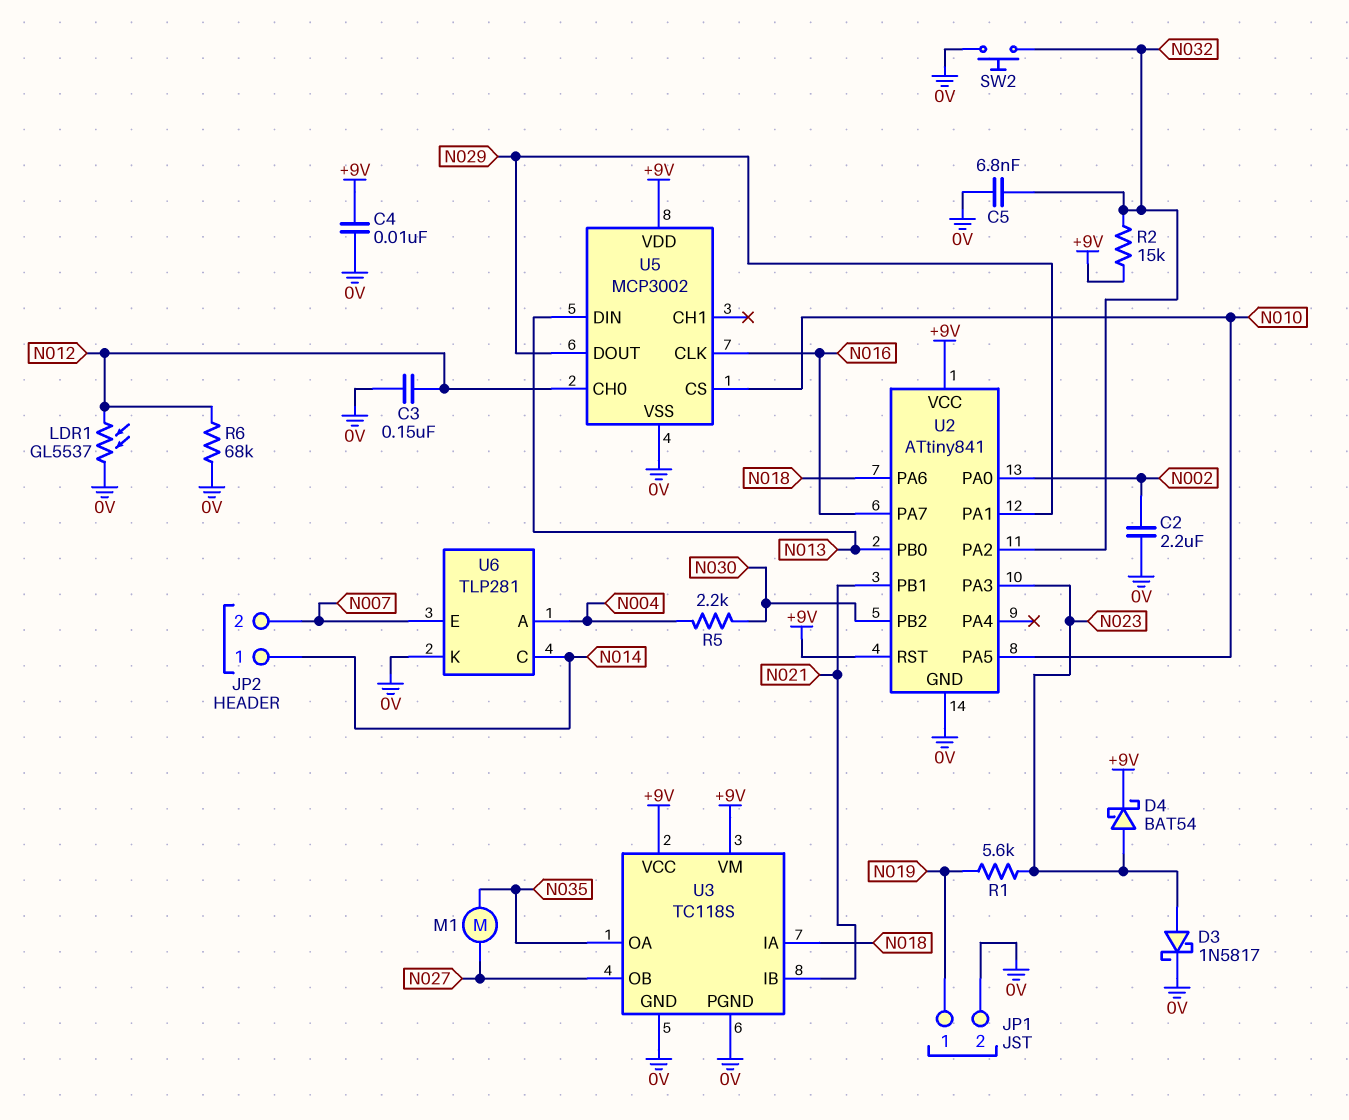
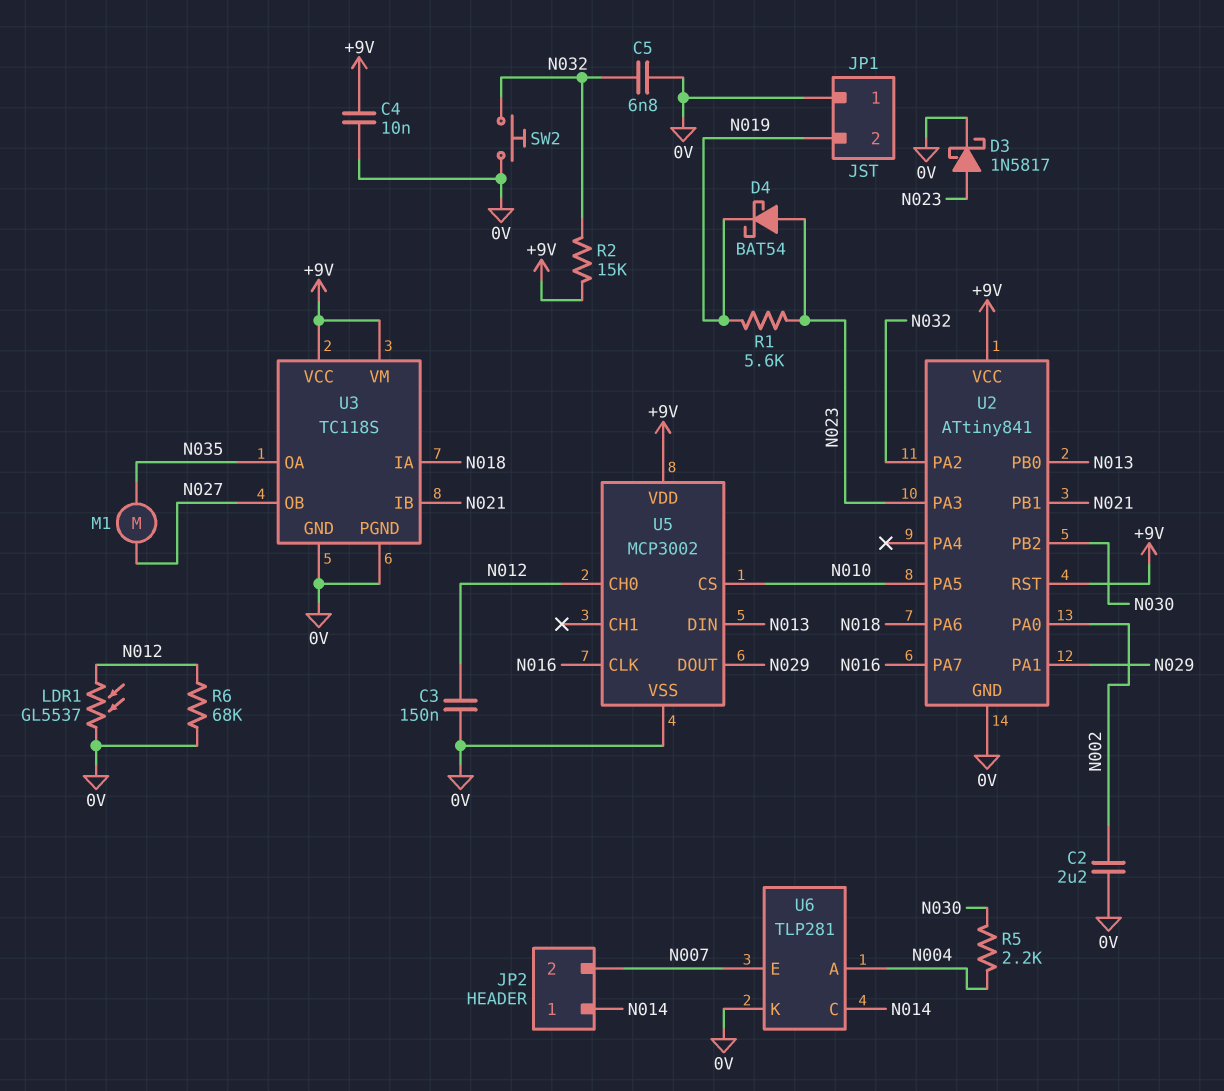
D4: schottky BAT54 (A N023, K +9V) -> schottky BAT54 (A N023, K N019)
JP1 pin 1: N019 -> 0V
JP1 pin 2: 0V -> N019

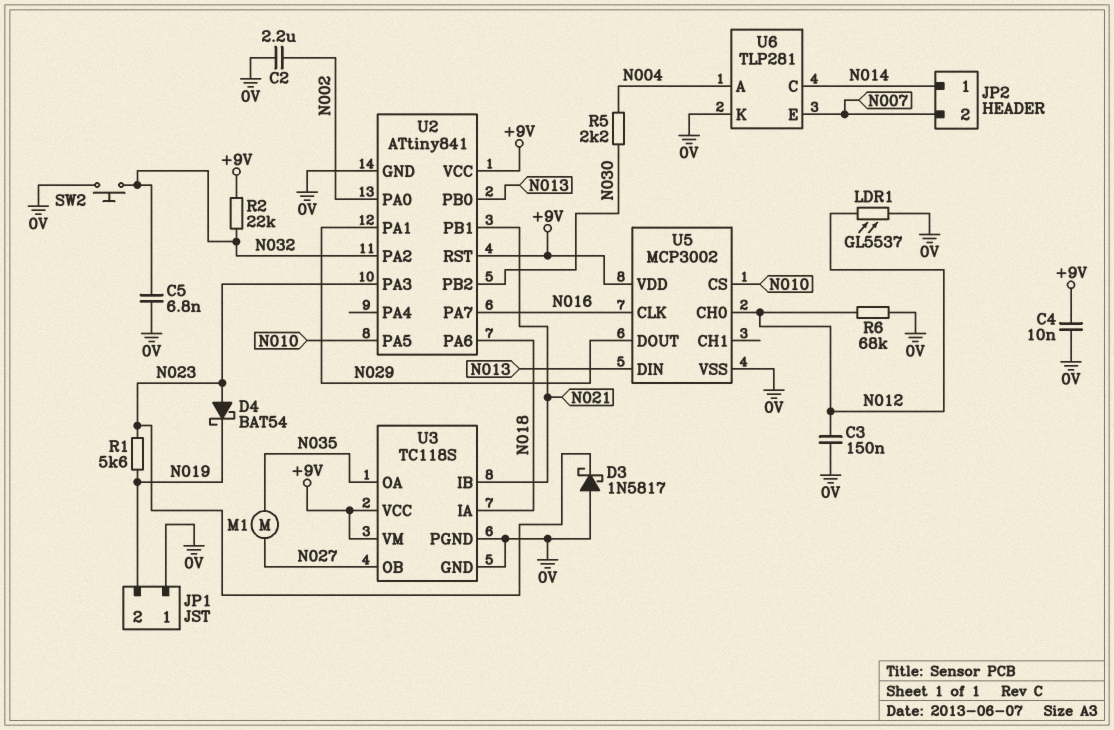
D3: schottky 1N5817 (A N023, K 0V) -> schottky 1N5817 (A 0V, K N023)
R2: 15k (+9V, N032) -> 22k (+9V, N032)

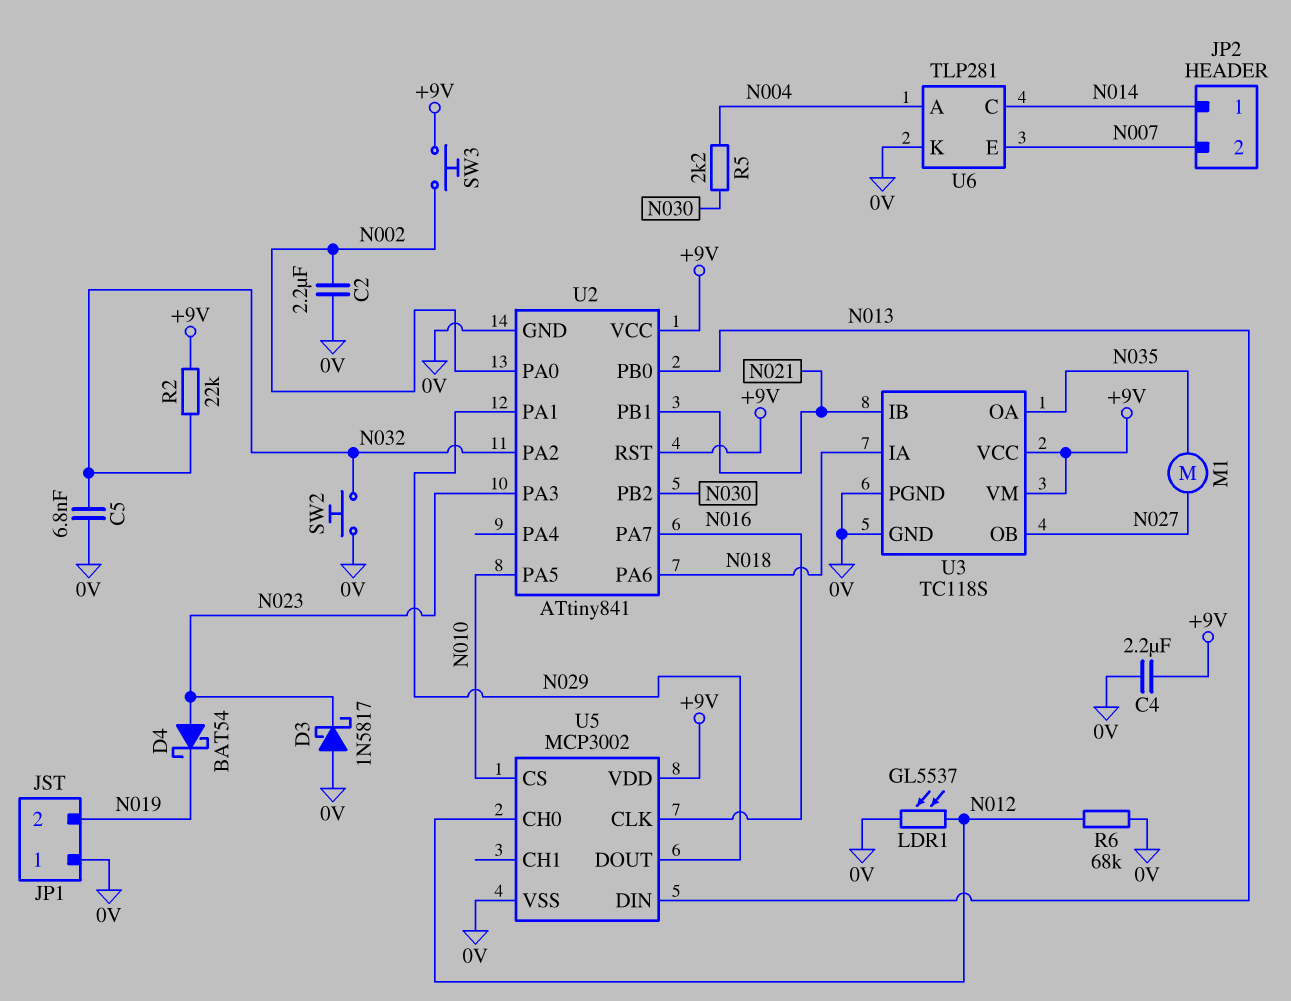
C3: 150nF (0V, N012) -> none
C4: 10nF (+9V, 0V) -> 2.2uF (+9V, 0V)
R1: 5.6k (N019, N023) -> none
SW3: none -> button (+9V, N002)

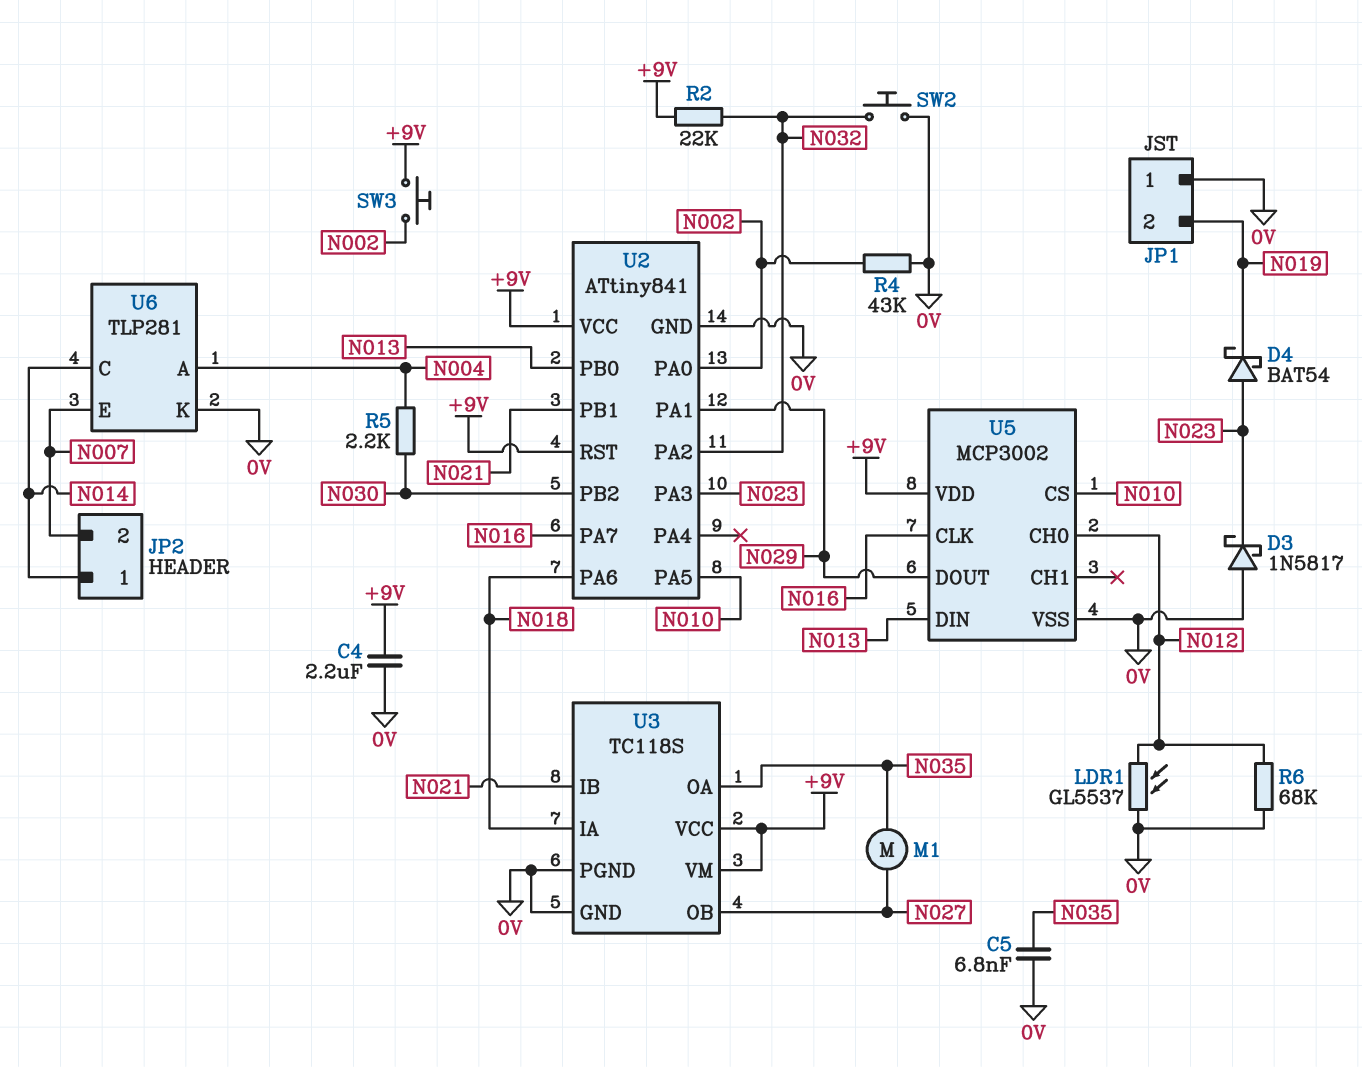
C2: 2.2uF (0V, N002) -> none
C5: 6.8nF (0V, N032) -> 6.8nF (0V, N035)
R4: none -> 43k (0V, N002)

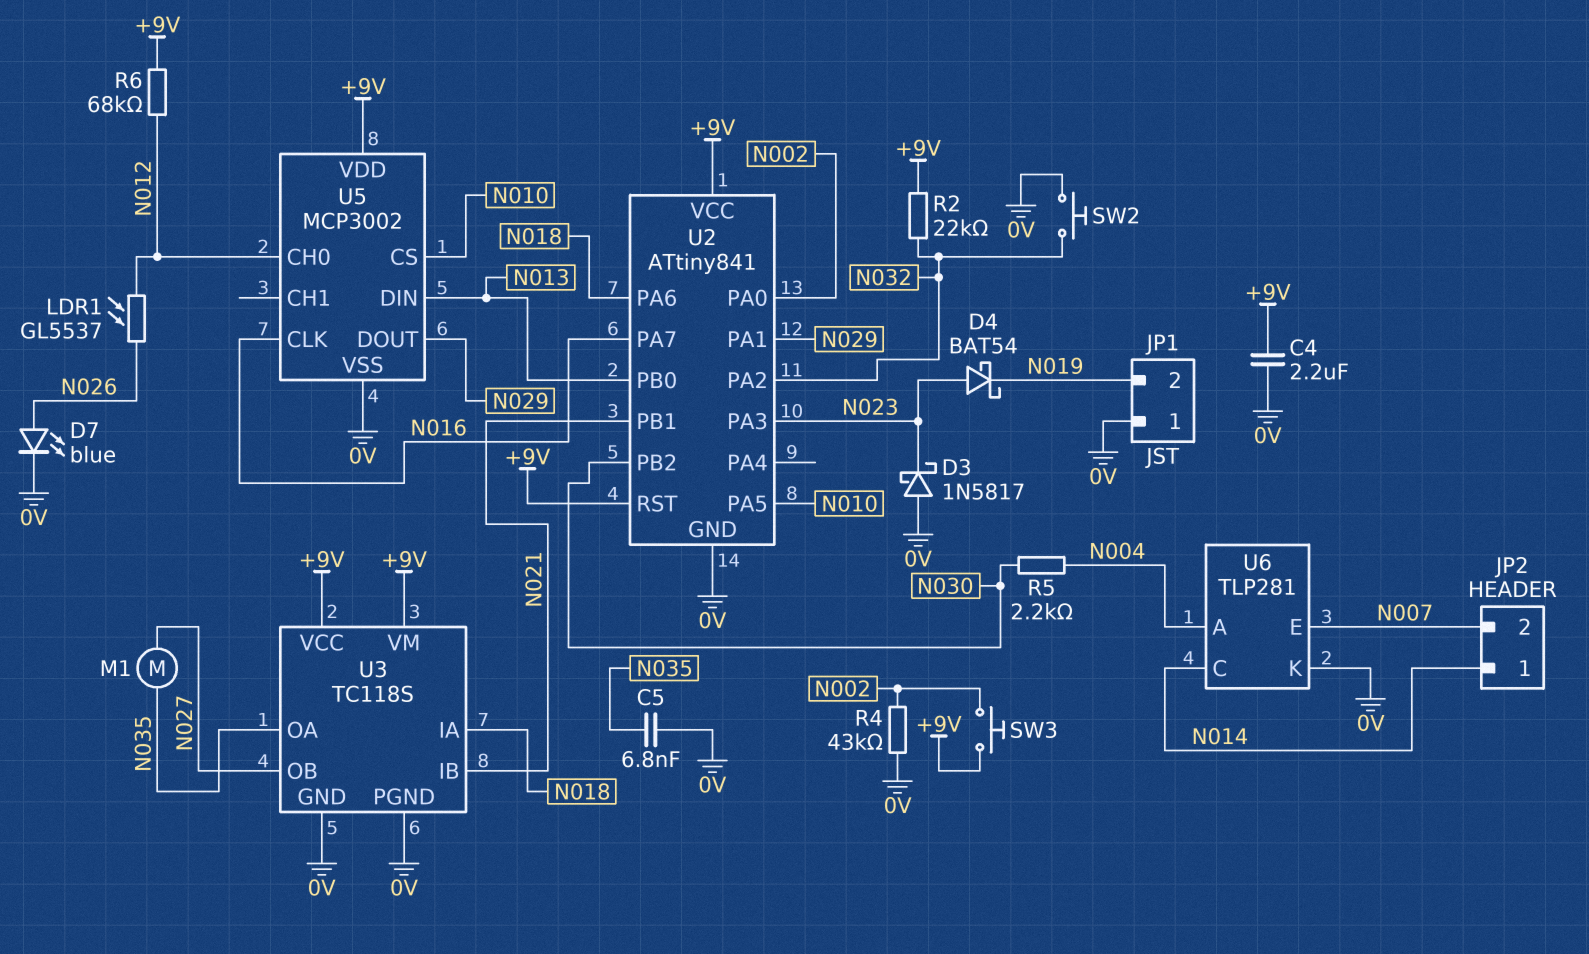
D7: none -> LED blue (A N026, K 0V)
LDR1: GL5537 (0V, N012) -> GL5537 (N012, N026)
R6: 68k (0V, N012) -> 68k (+9V, N012)

